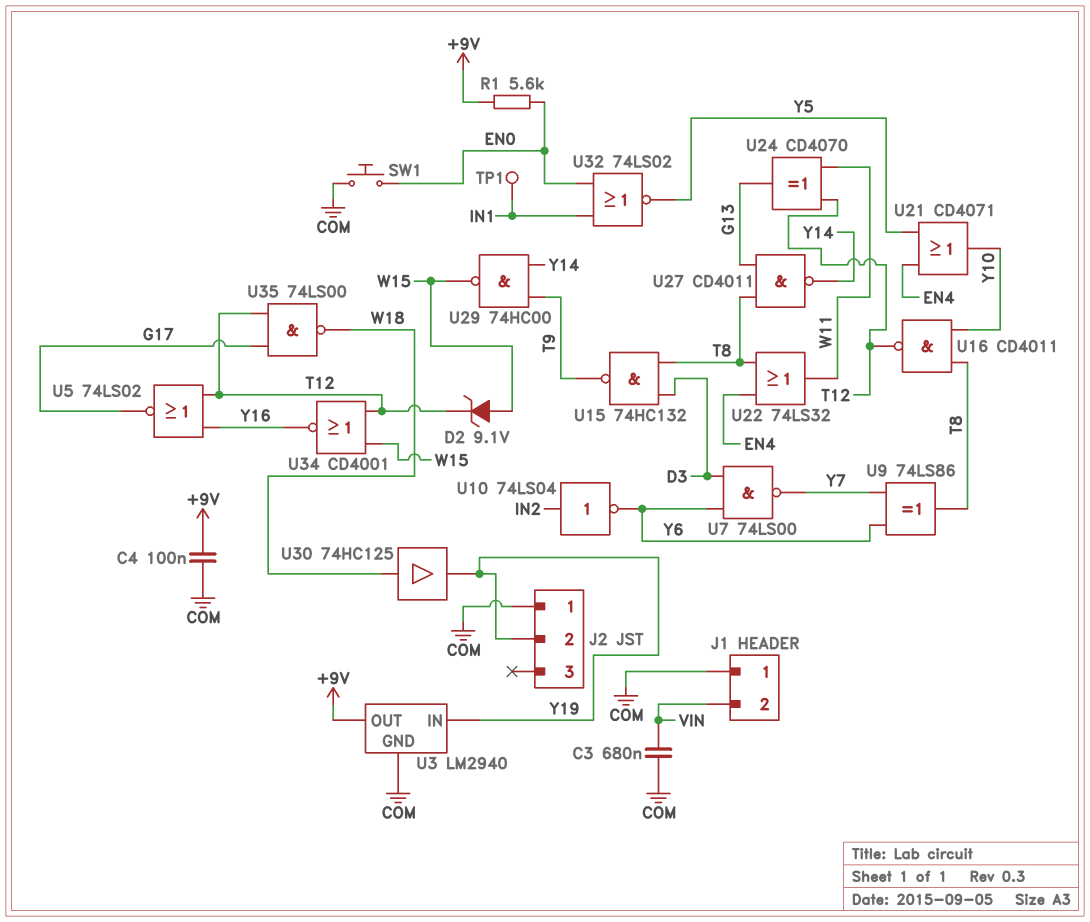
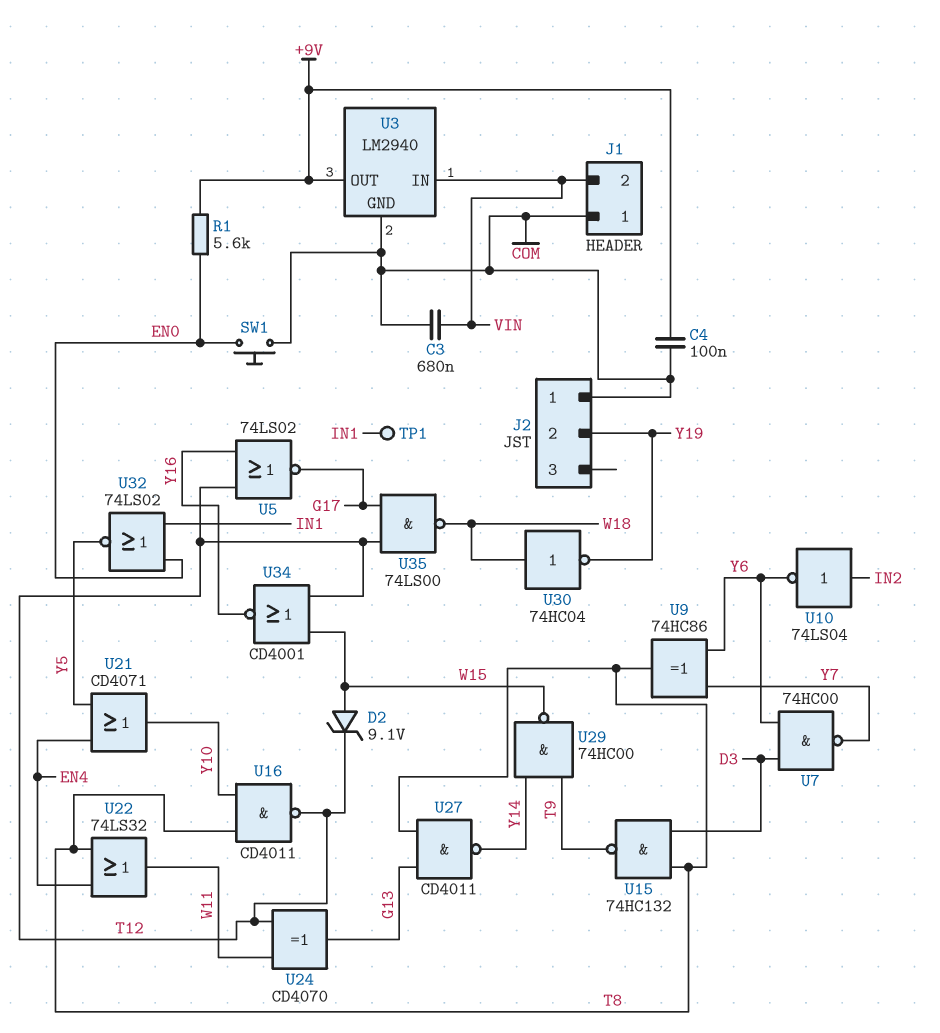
U3 pin IN: Y19 -> VIN
U7: NAND 74LS00 (in D3, in Y6, out Y7) -> NAND 74HC00 (in D3, in Y6, out Y7)
U9: XOR 74LS86 (in Y6, in Y7, out T8) -> XOR 74HC86 (in Y6, in Y7, out T8)
U30: buffer 74HC125 (in W18, out Y19) -> NOT 74HC04 (in W18, out Y19)

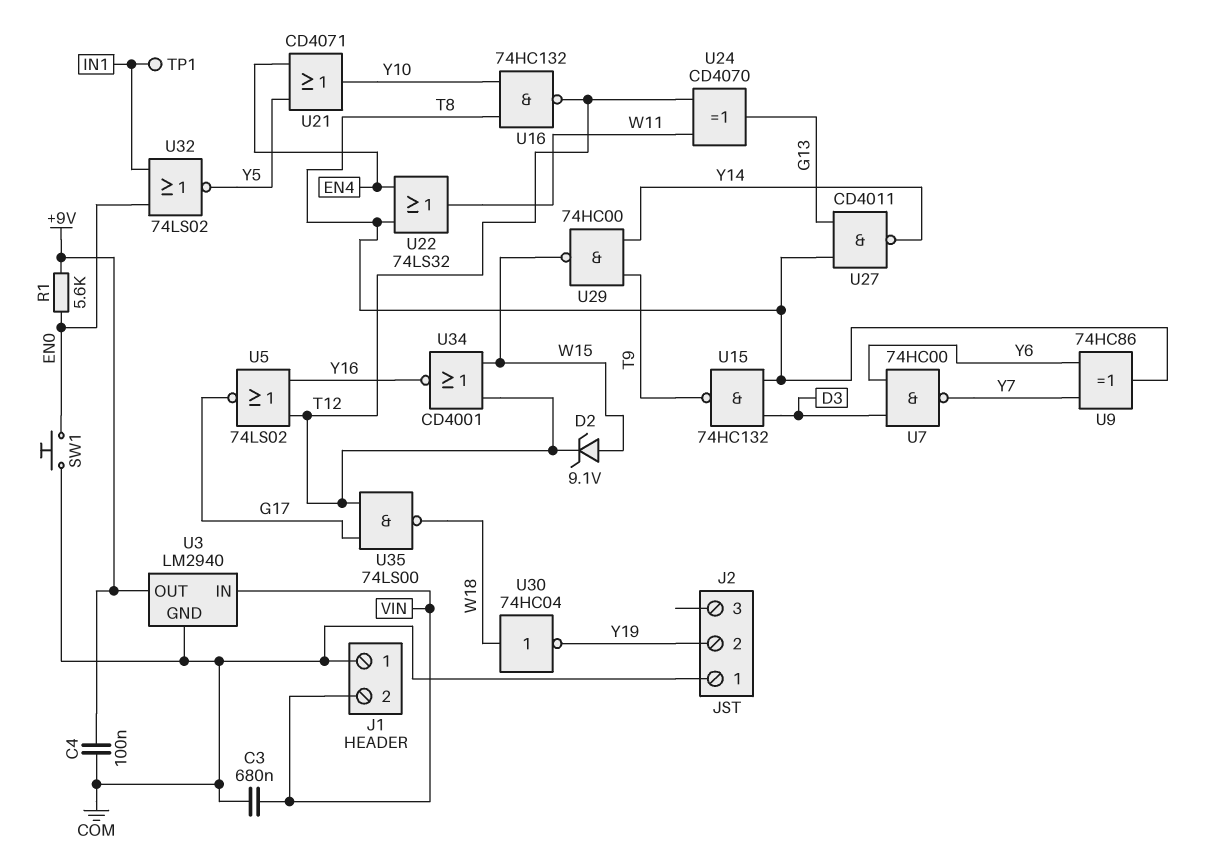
U10: NOT 74LS04 (in IN2, out Y6) -> none
U16: NAND CD4011 (in T8, in Y10, out T12) -> NAND 74HC132 (in T8, in Y10, out T12)

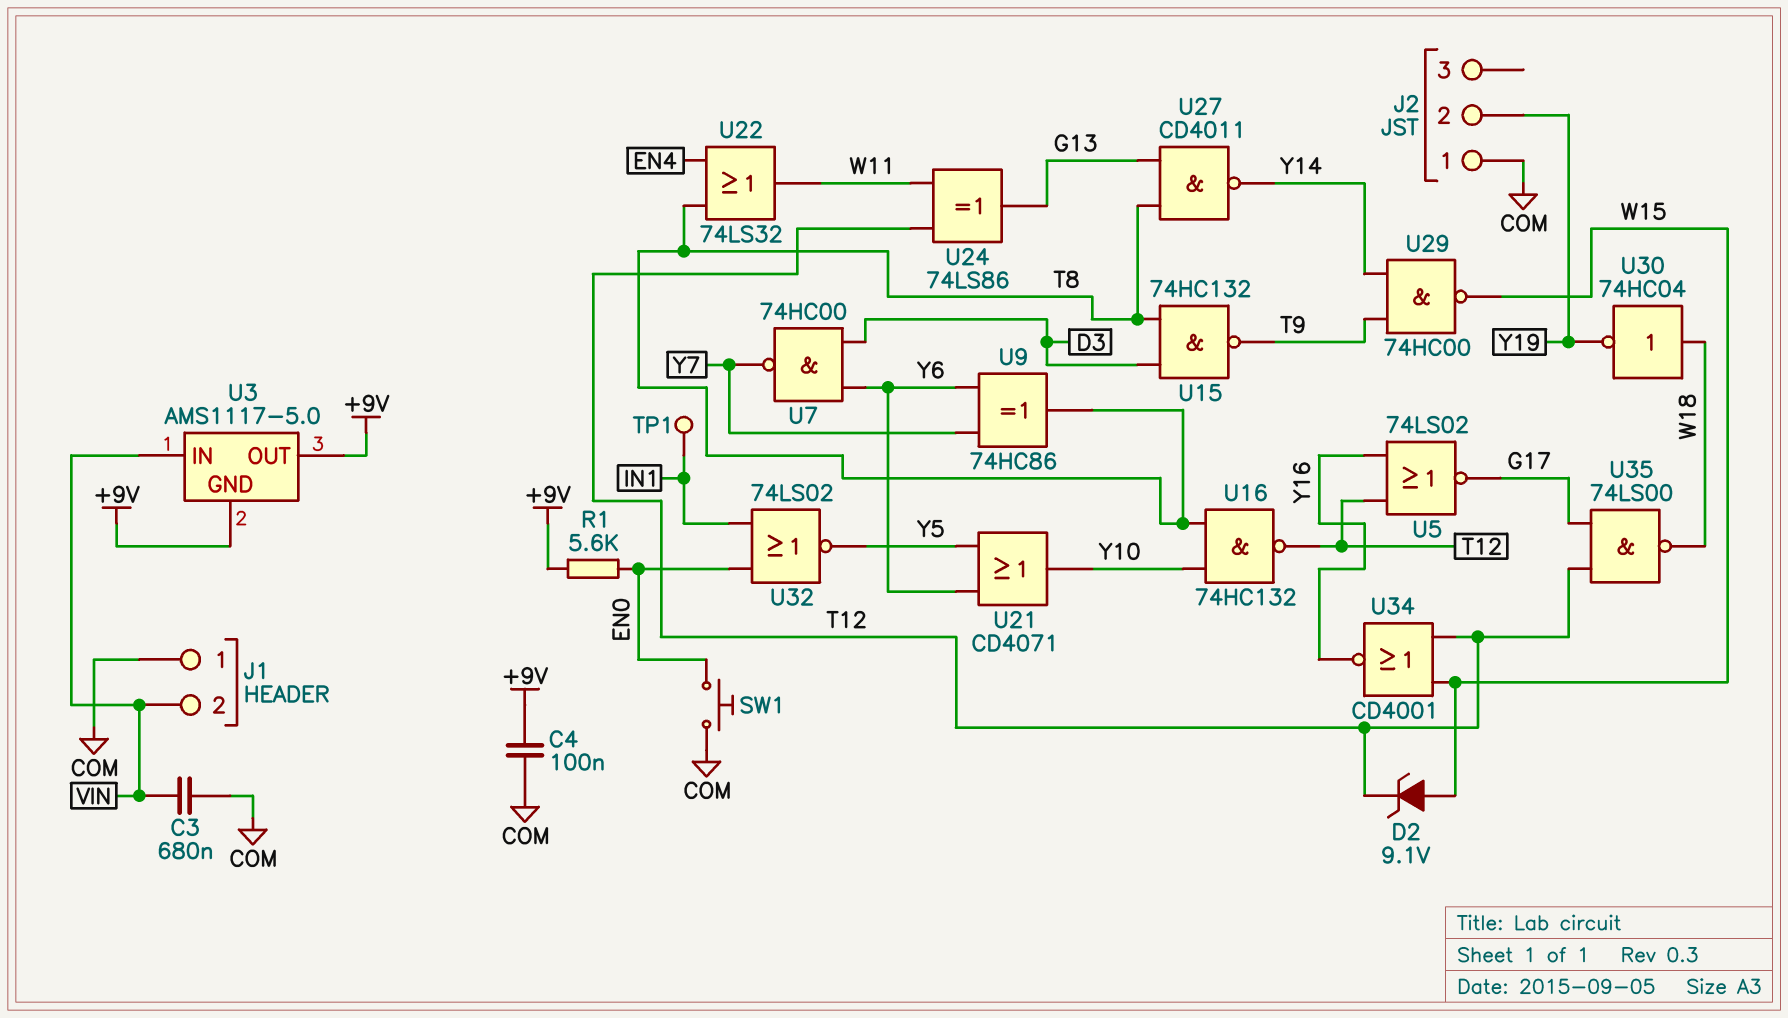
U3: LM2940 -> AMS1117-5.0
U3 pin GND: COM -> +9V
U21: OR CD4071 (in EN4, in Y5, out Y10) -> OR CD4071 (in Y5, in Y6, out Y10)
U24: XOR CD4070 (in T12, in W11, out G13) -> XOR 74LS86 (in T12, in W11, out G13)

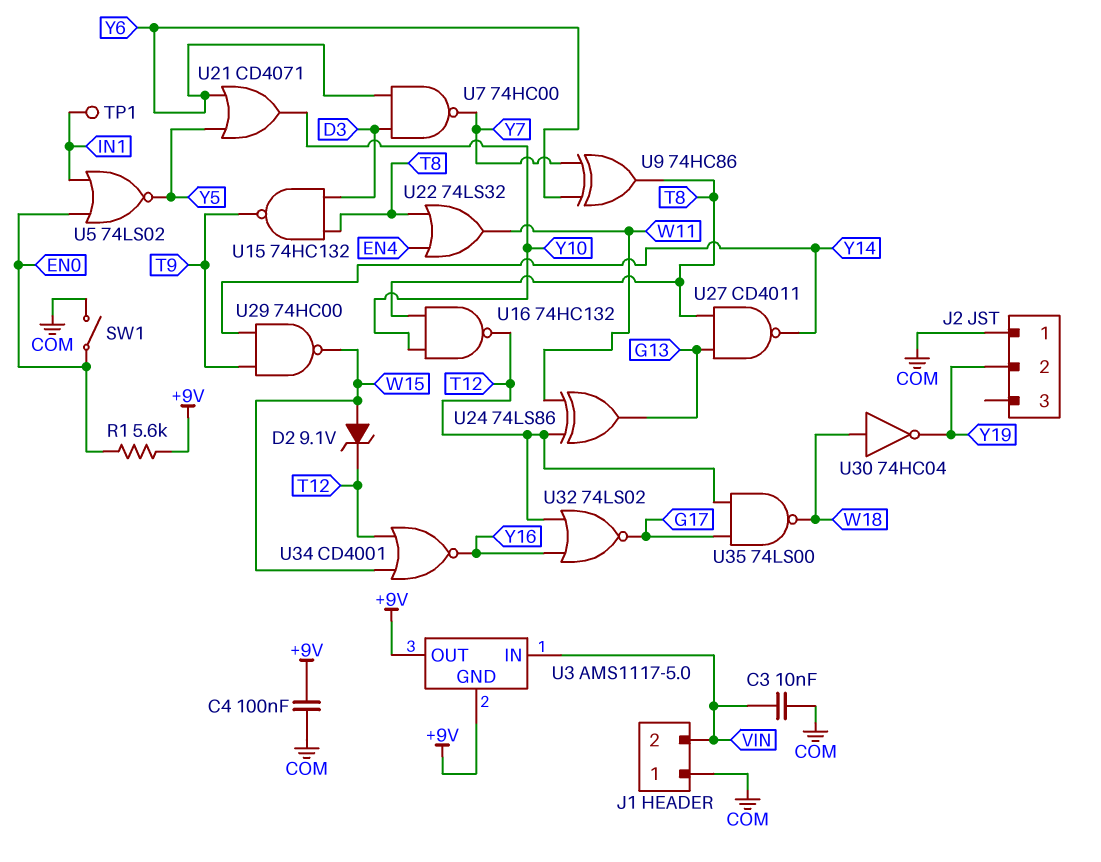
C3: 680nF (COM, VIN) -> 10nF (COM, VIN)
SW1: button (COM, EN0) -> switch (COM, EN0)
U5: NOR 74LS02 (in T12, in Y16, out G17) -> NOR 74LS02 (in EN0, in IN1, out Y5)
U32: NOR 74LS02 (in EN0, in IN1, out Y5) -> NOR 74LS02 (in T12, in Y16, out G17)

